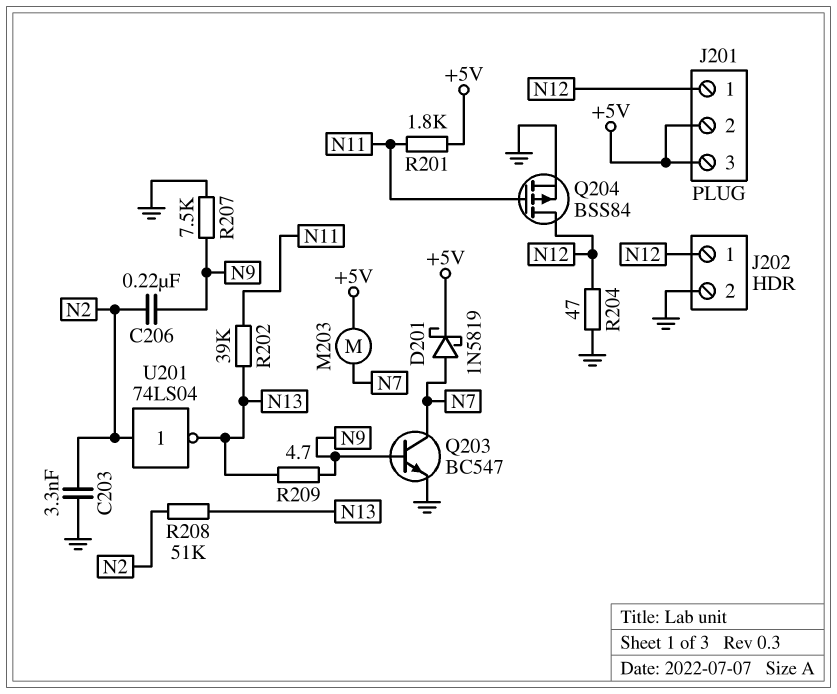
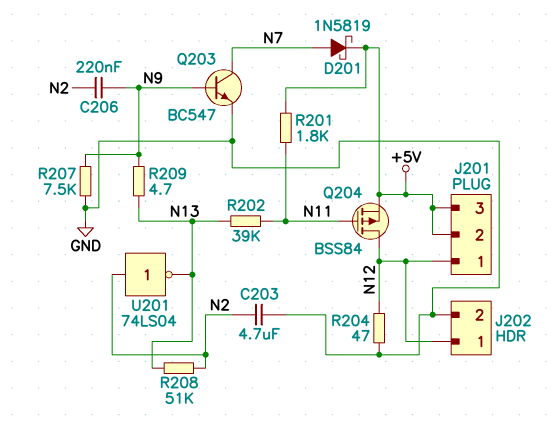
C203: 3.3nF (GND, N2) -> 4.7uF (GND, N2)
M203: motor (+5V, N7) -> none
Q204: PMOS BSS84 (G N11, D N12, S GND) -> PMOS BSS84 (G N11, D N12, S +5V)

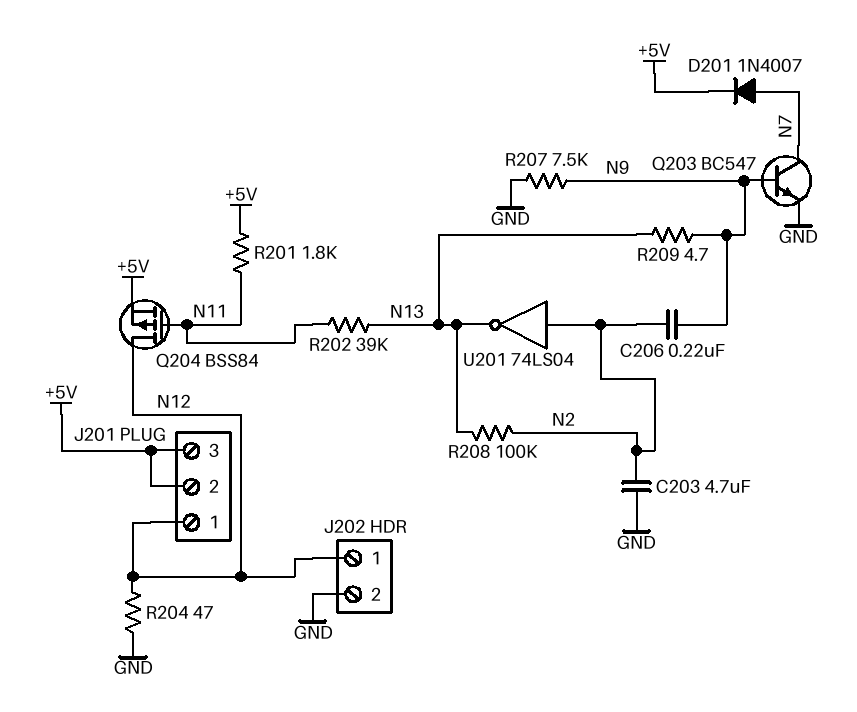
D201: schottky 1N5819 (A N7, K +5V) -> diode 1N4007 (A N7, K +5V)
R208: 51k (N2, N13) -> 100k (N2, N13)

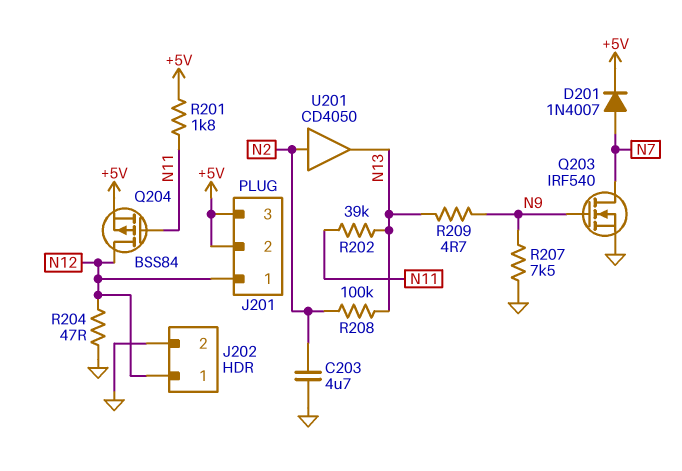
C206: 220nF (N2, N9) -> none
Q203: NPN BC547 (B N9, C N7, E GND) -> NMOS IRF540 (G N9, D N7, S GND)
U201: NOT 74LS04 (in N2, out N13) -> buffer CD4050 (in N2, out N13)

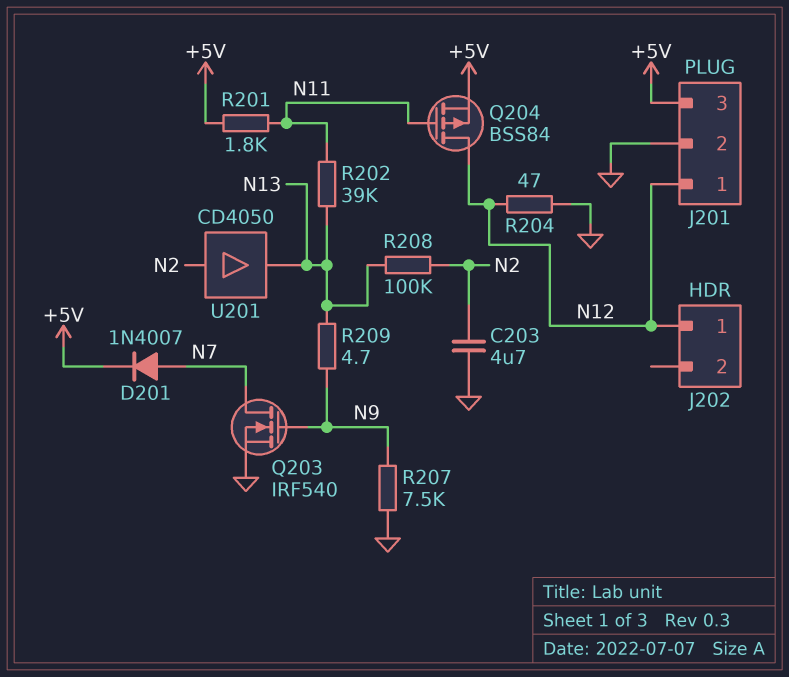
J201 pin 2: +5V -> GND
J202 pin 2: GND -> none

